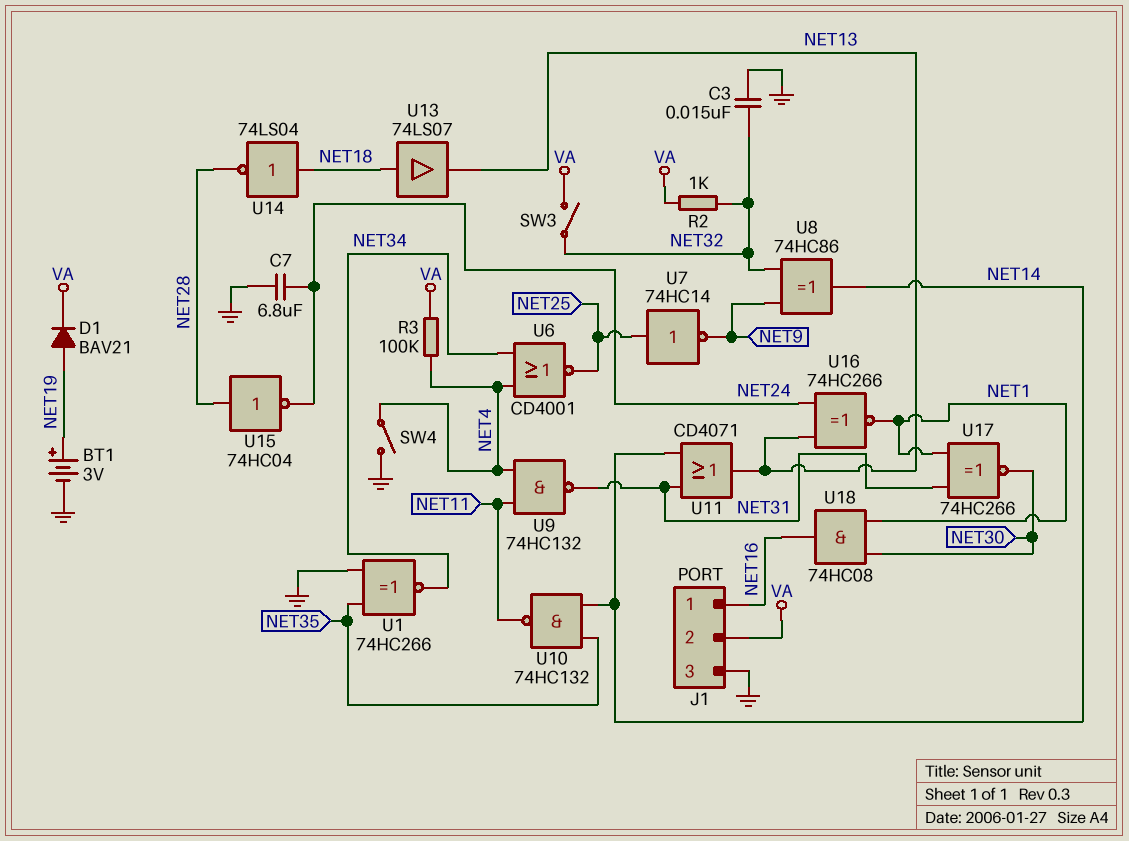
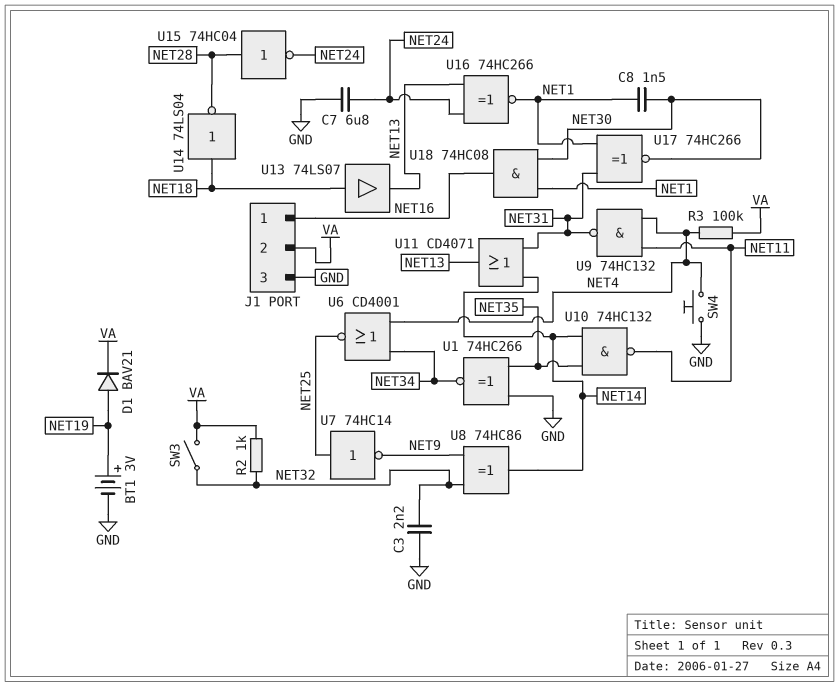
C3: 15nF (GND, NET32) -> 2.2nF (GND, NET32)
C8: none -> 1.5nF (NET1, NET30)
SW4: switch (GND, NET4) -> button (GND, NET4)

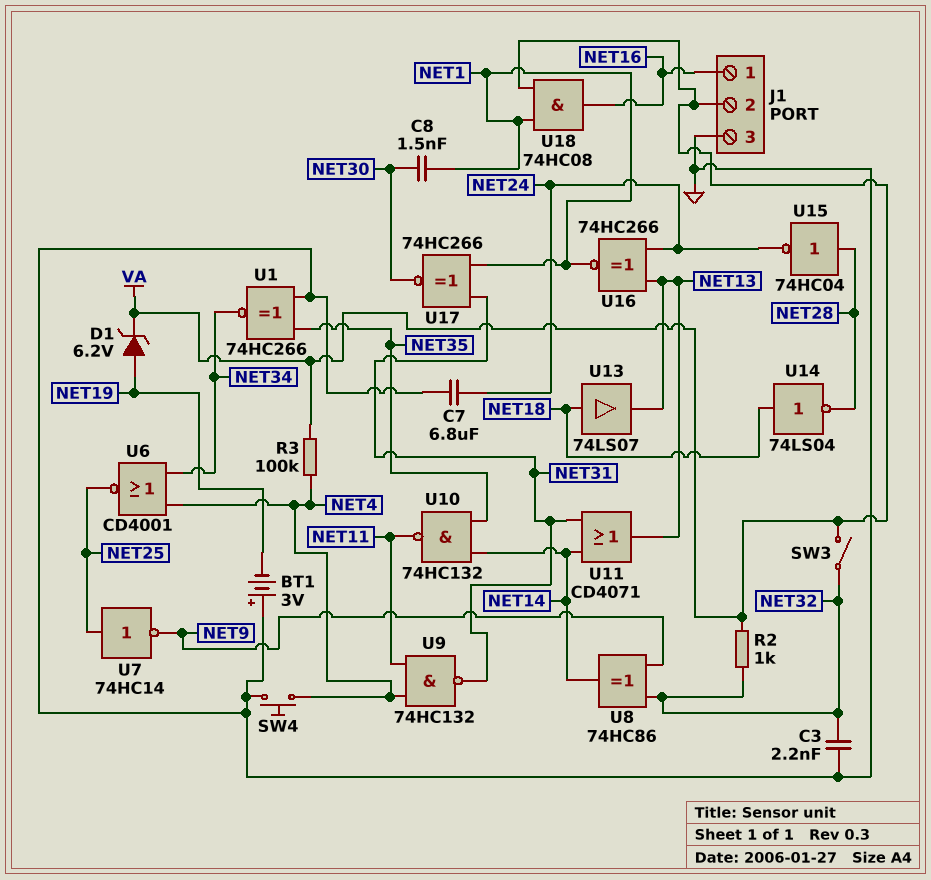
BT1: 3V (plus NET19, minus GND) -> 3V (plus GND, minus NET19)
D1: diode BAV21 (A NET19, K VA) -> zener 6.2V (A NET19, K VA)
U18: AND 74HC08 (in NET1, in NET30, out NET16) -> AND 74HC08 (in NET1, in VA, out NET16)

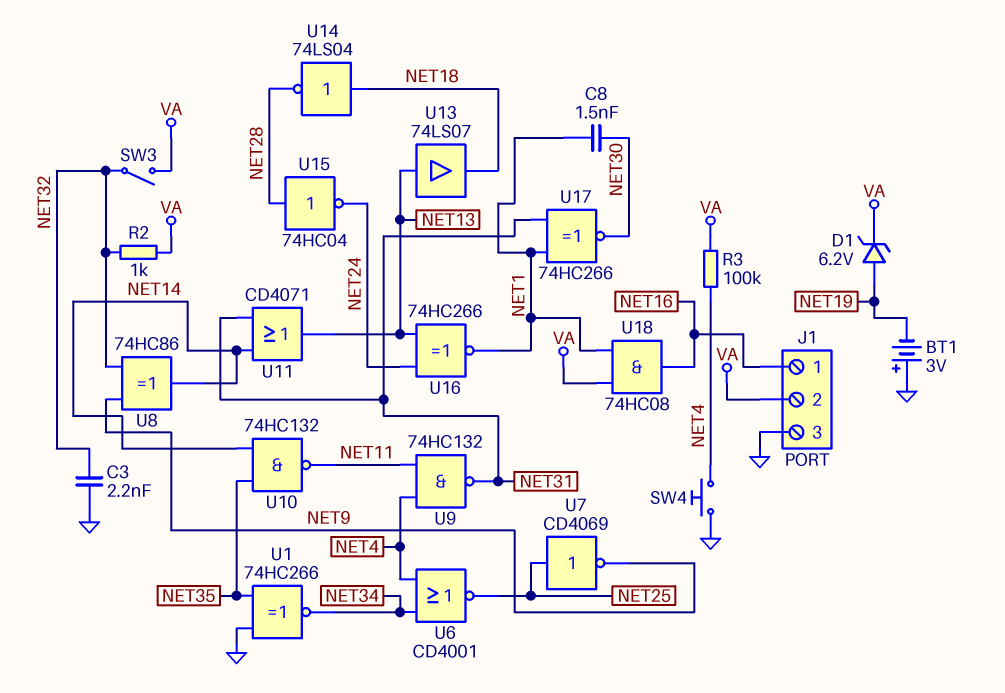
C7: 6.8uF (GND, NET24) -> none
U7: NOT 74HC14 (in NET25, out NET9) -> NOT CD4069 (in NET25, out NET9)
U13: buffer 74LS07 (in NET18, out NET13) -> buffer 74LS07 (in NET13, out NET18)

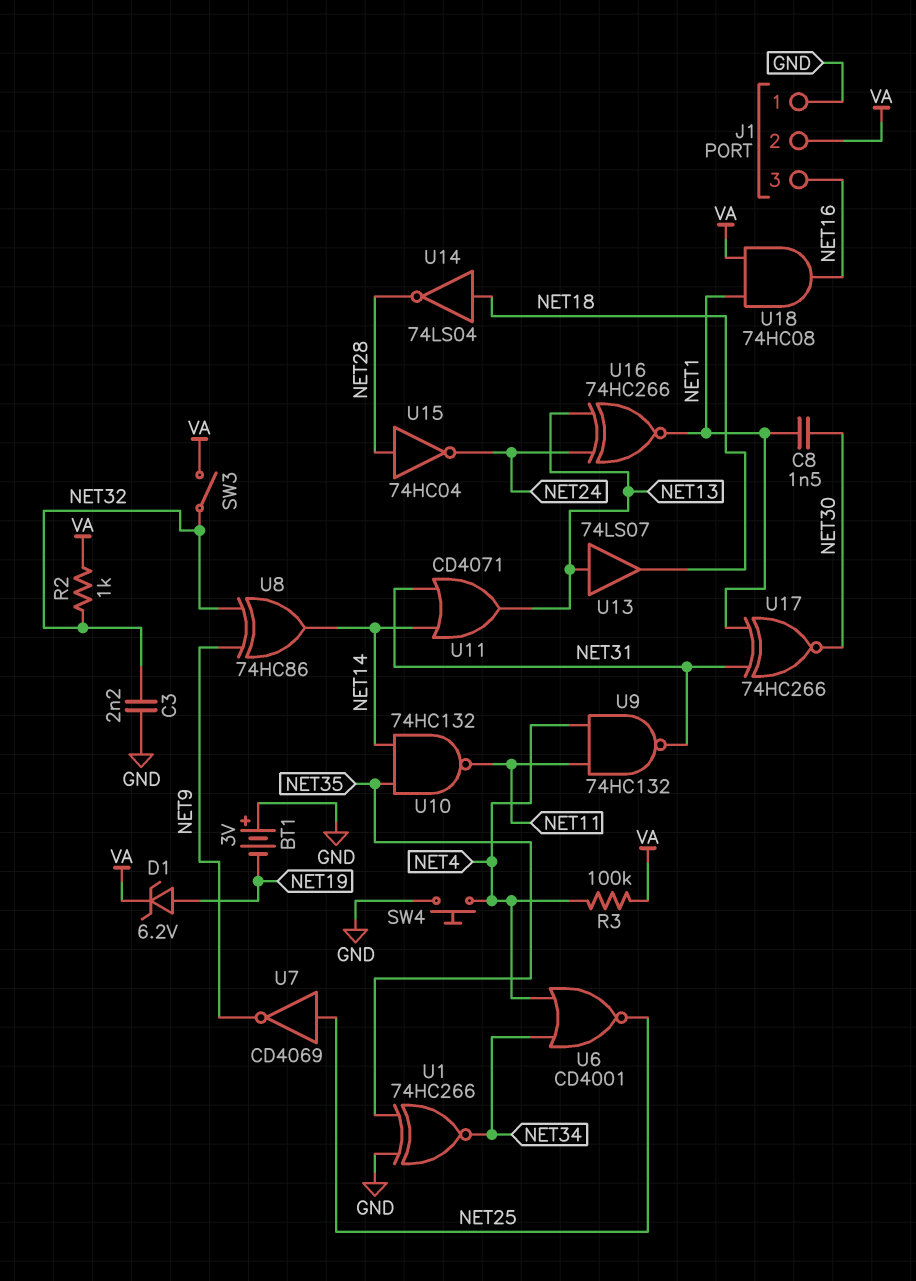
J1 pin 1: NET16 -> GND
J1 pin 3: GND -> NET16

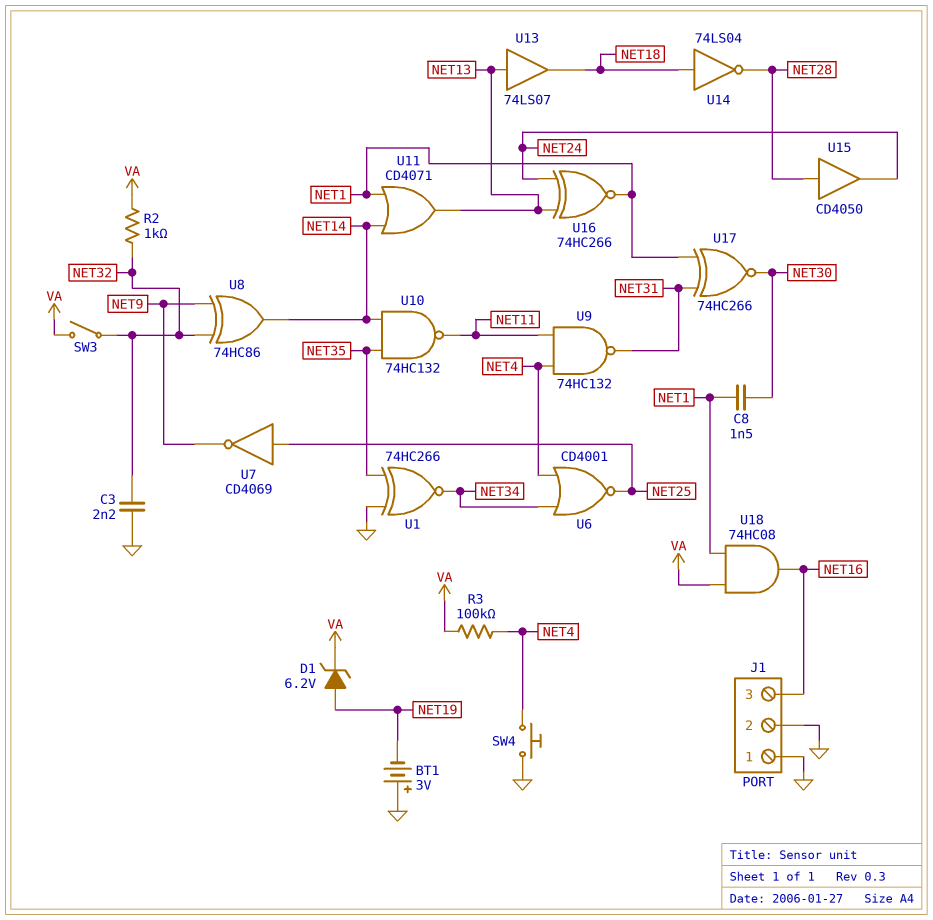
J1 pin 2: VA -> GND
U11: OR CD4071 (in NET14, in NET31, out NET13) -> OR CD4071 (in NET1, in NET14, out NET13)
U15: NOT 74HC04 (in NET28, out NET24) -> buffer CD4050 (in NET28, out NET24)

